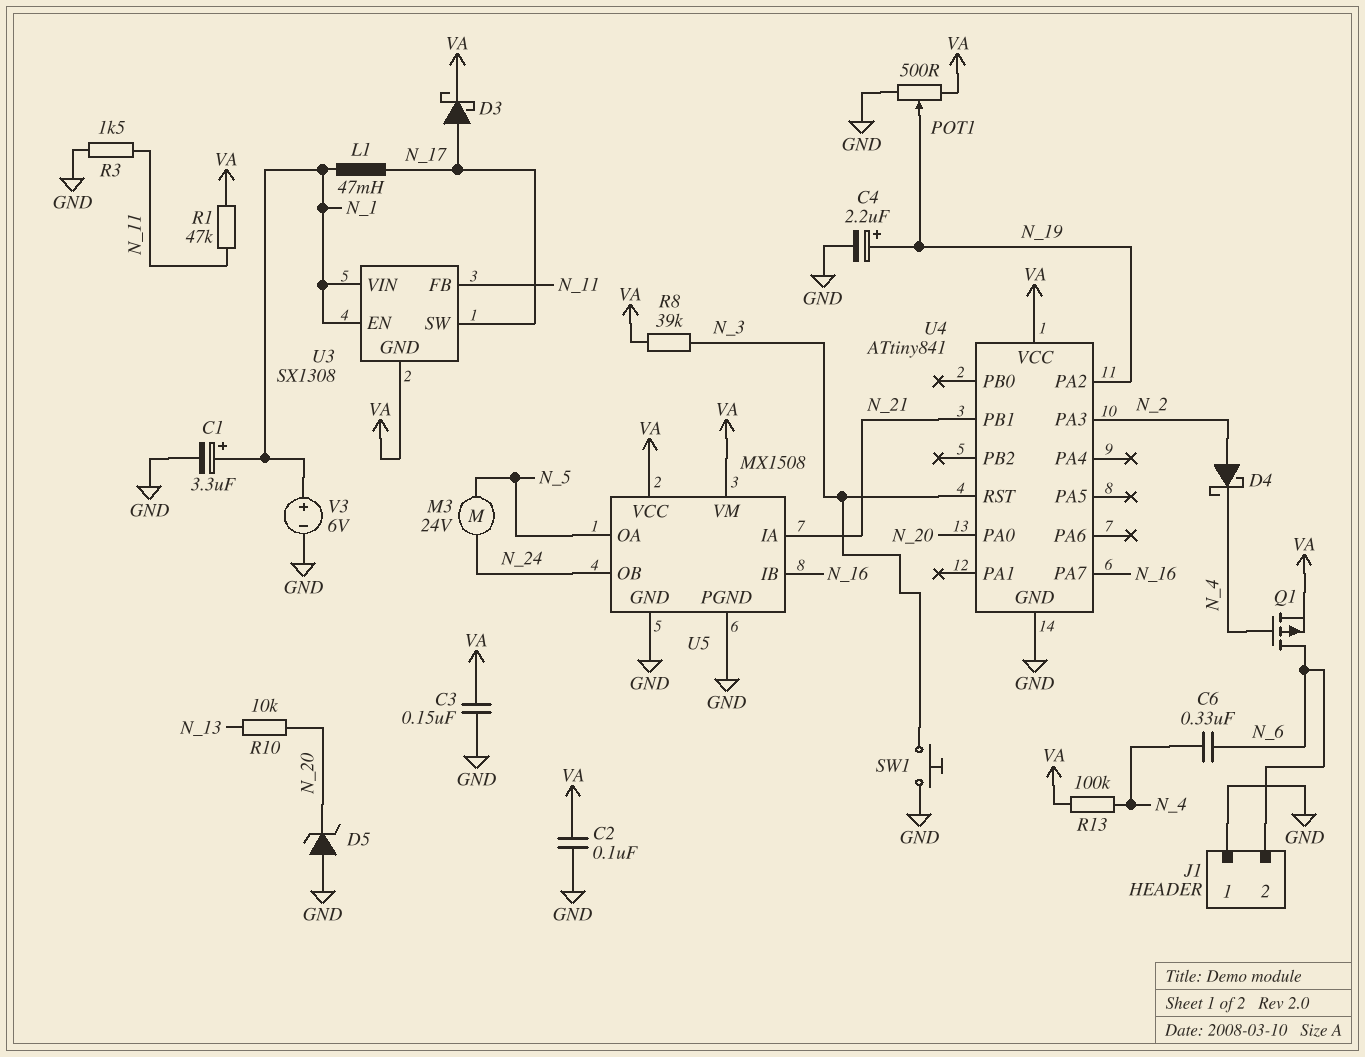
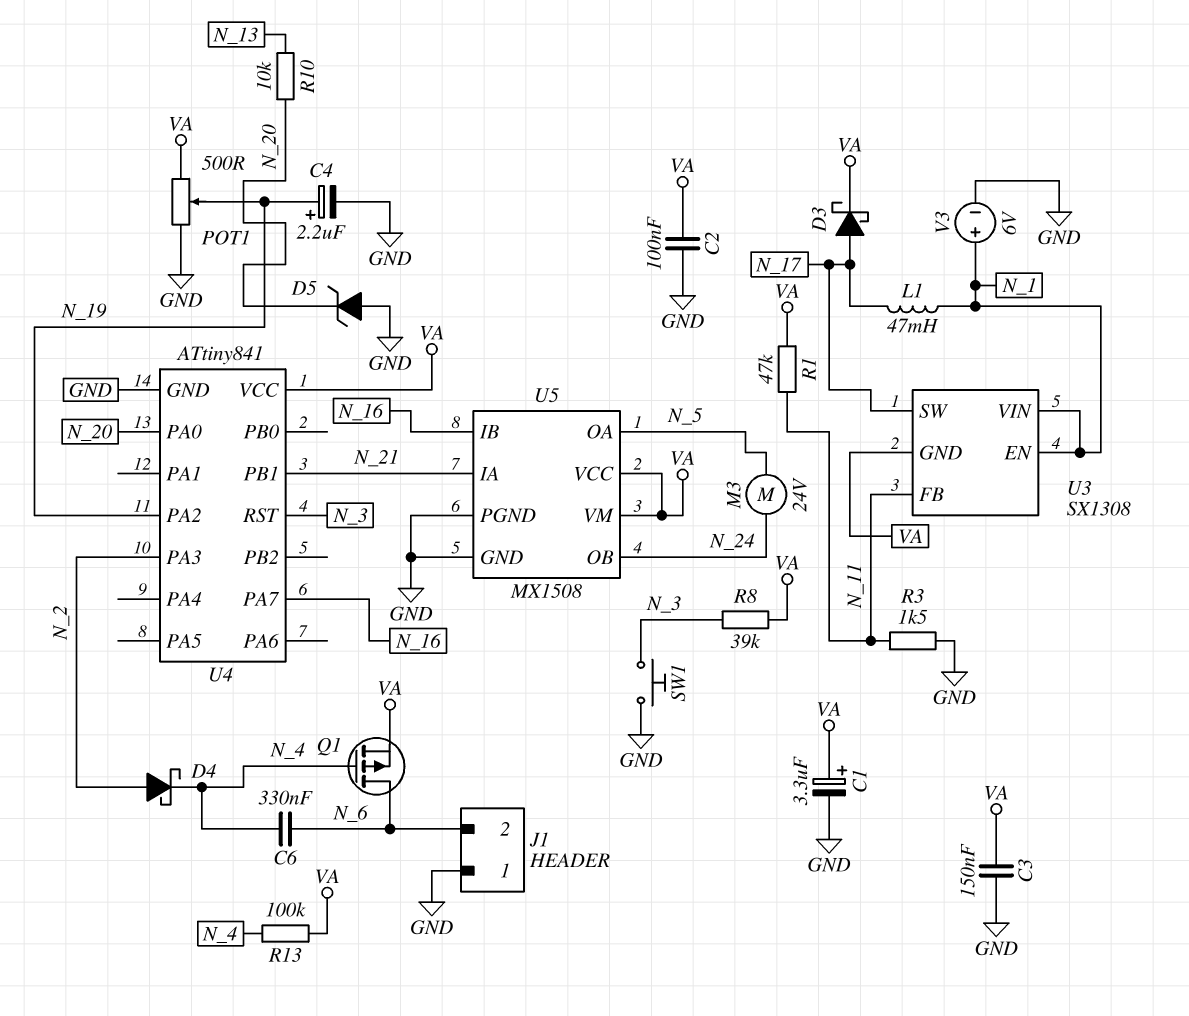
C1: 3.3uF (plus N_1, minus GND) -> 3.3uF (plus VA, minus GND)

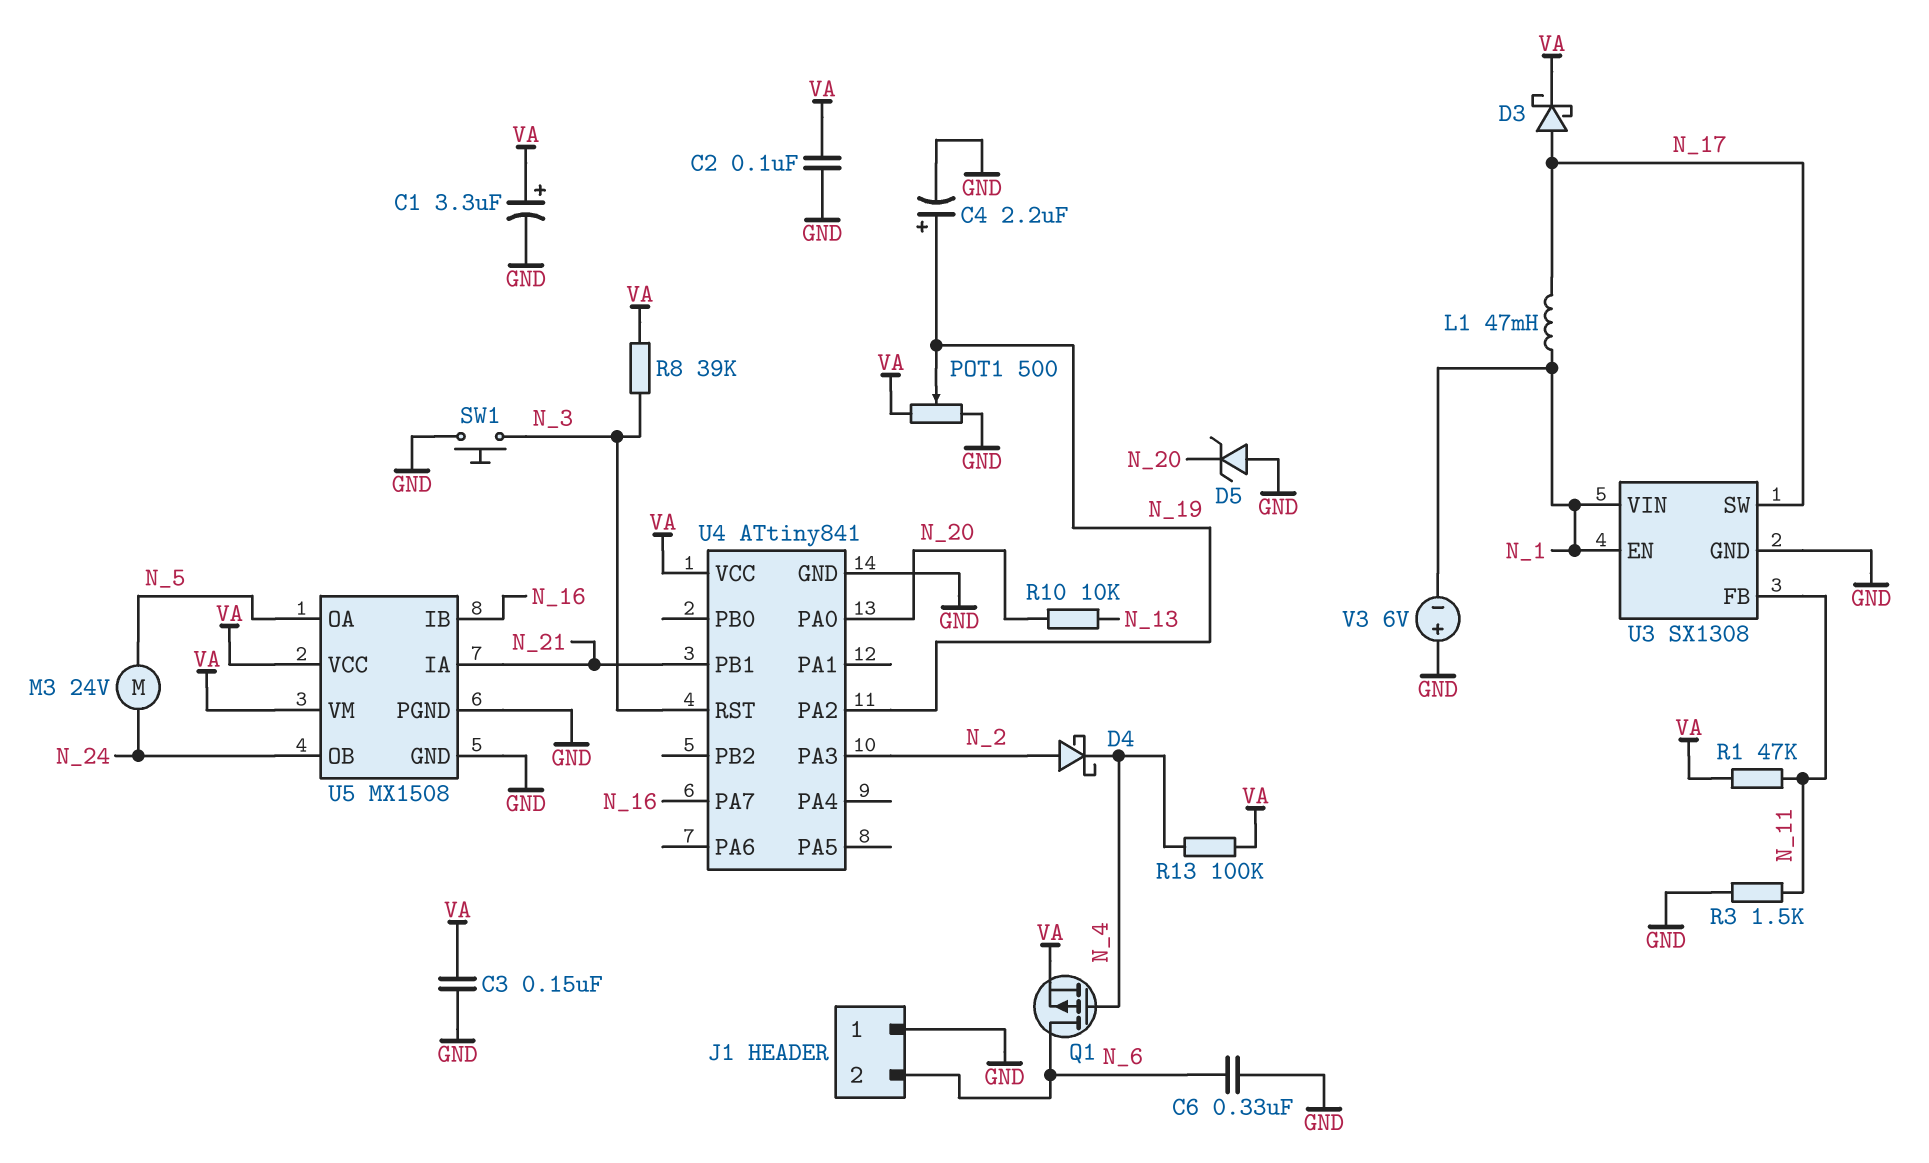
C6: 330nF (N_4, N_6) -> 330nF (GND, N_6)
U3 pin GND: VA -> GND
V3: 6V (plus N_1, minus GND) -> 6V (plus GND, minus N_1)

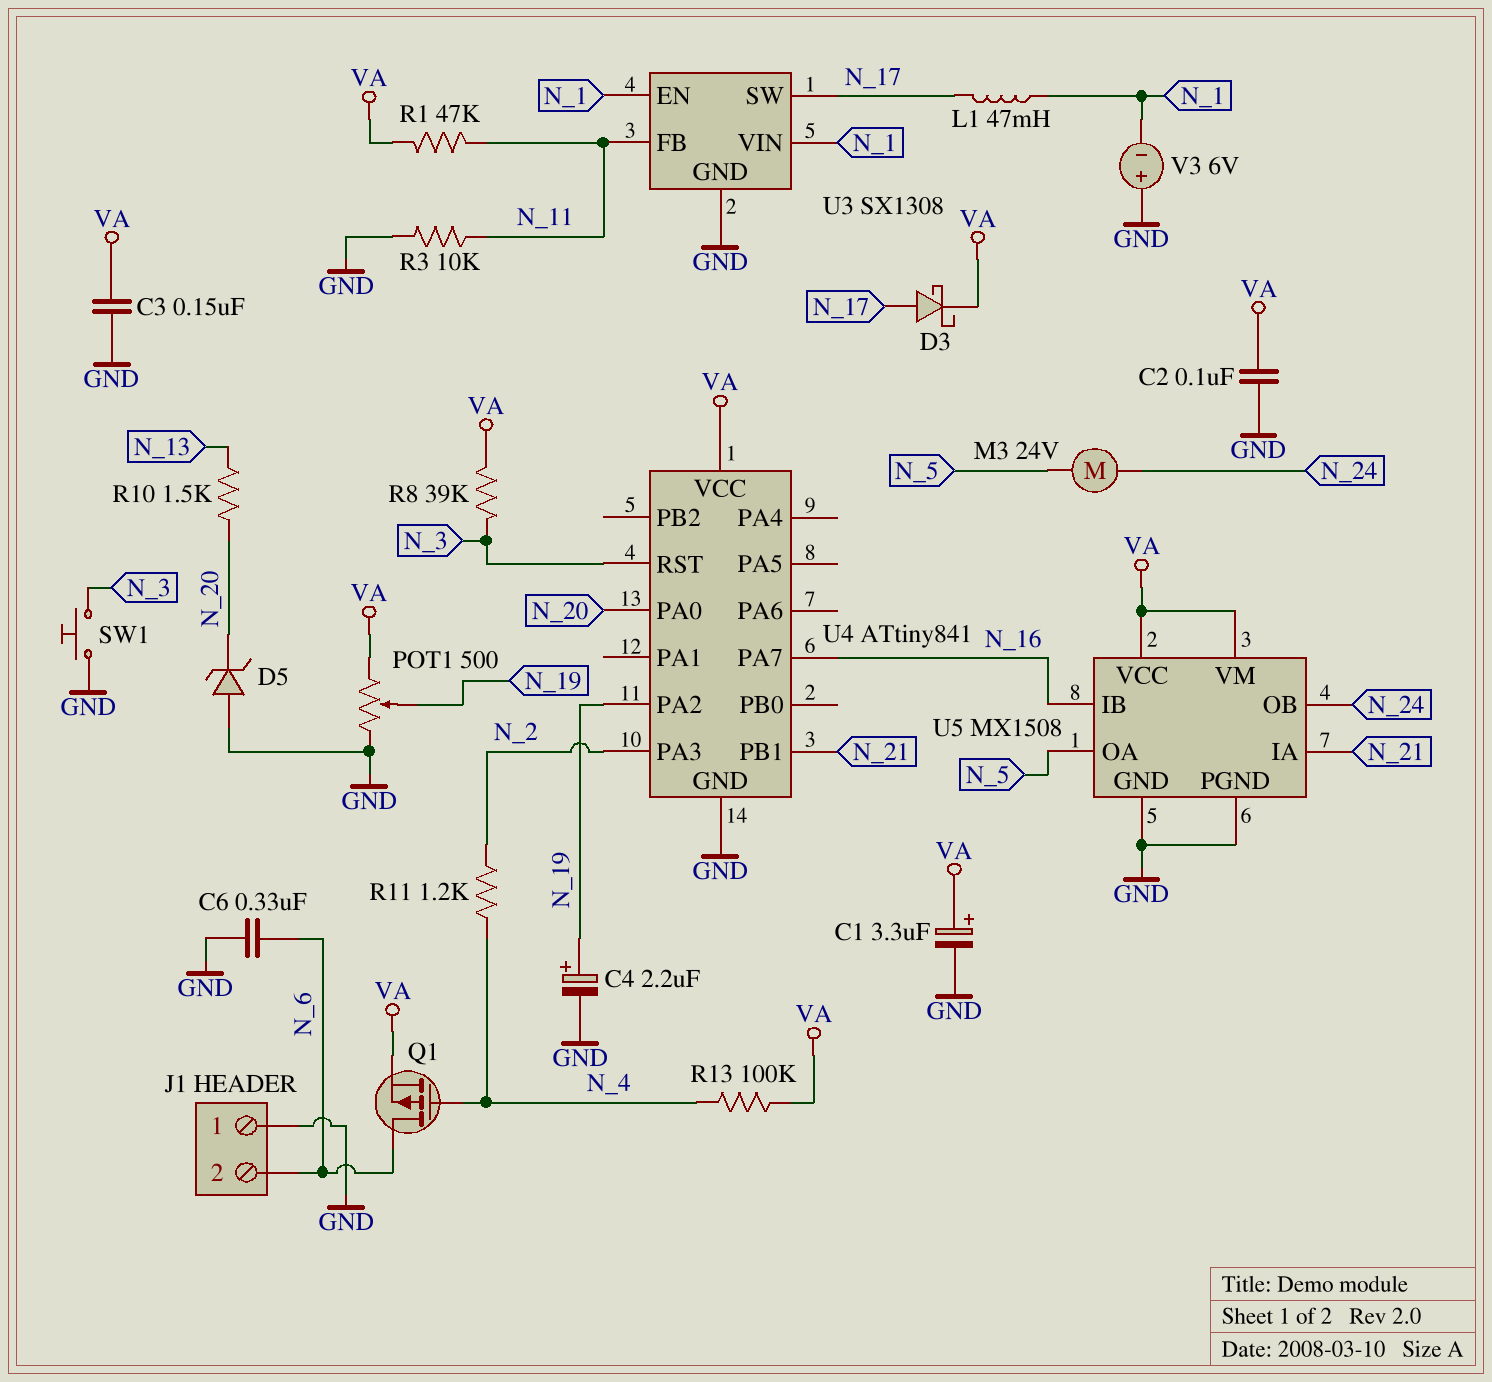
D4: schottky (A N_2, K N_4) -> none
R3: 1.5k (GND, N_11) -> 10k (GND, N_11)
R10: 10k (N_13, N_20) -> 1.5k (N_13, N_20)
R11: none -> 1.2k (N_2, N_4)

